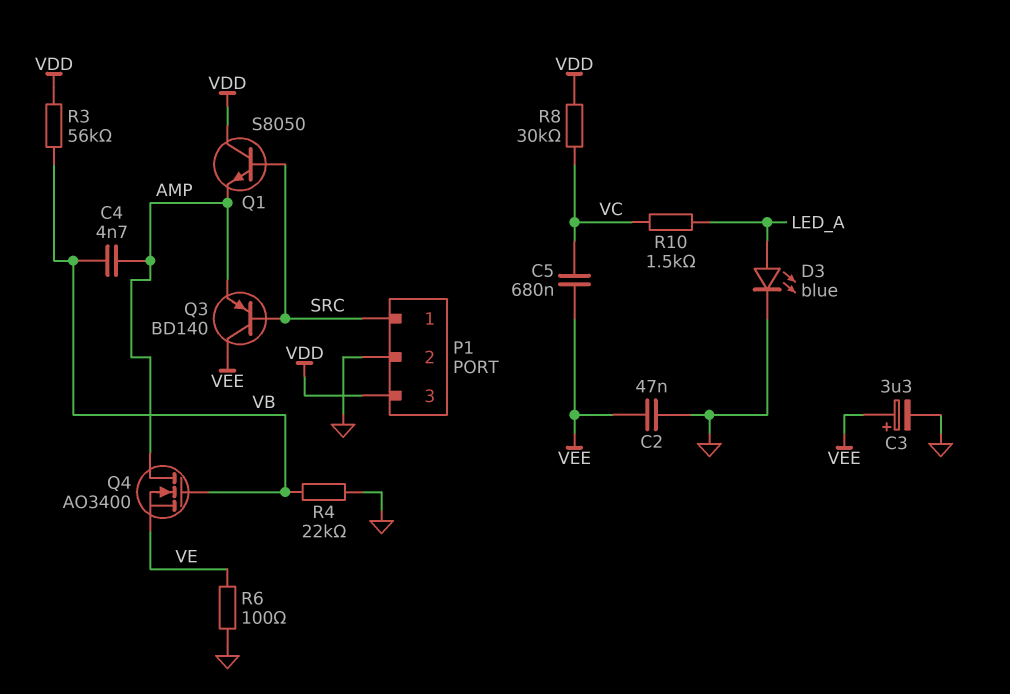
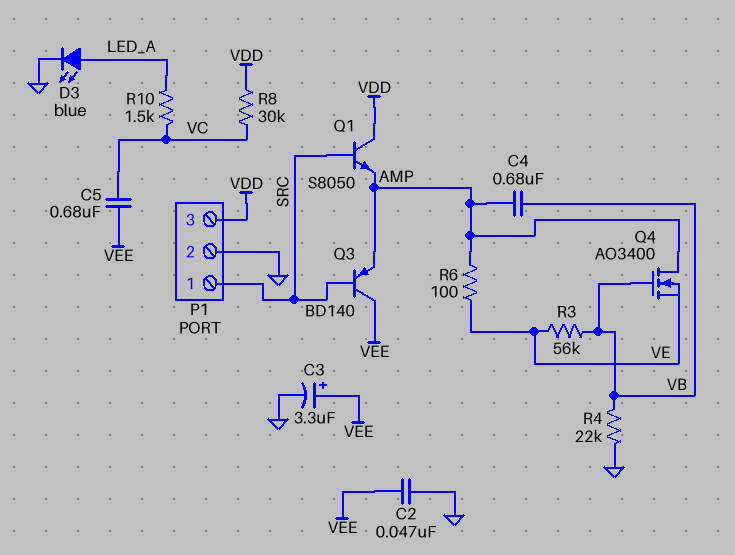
C4: 4.7nF (AMP, VB) -> 680nF (AMP, VB)
R3: 56k (VB, VDD) -> 56k (VB, VE)
R6: 100 (GND, VE) -> 100 (AMP, VE)

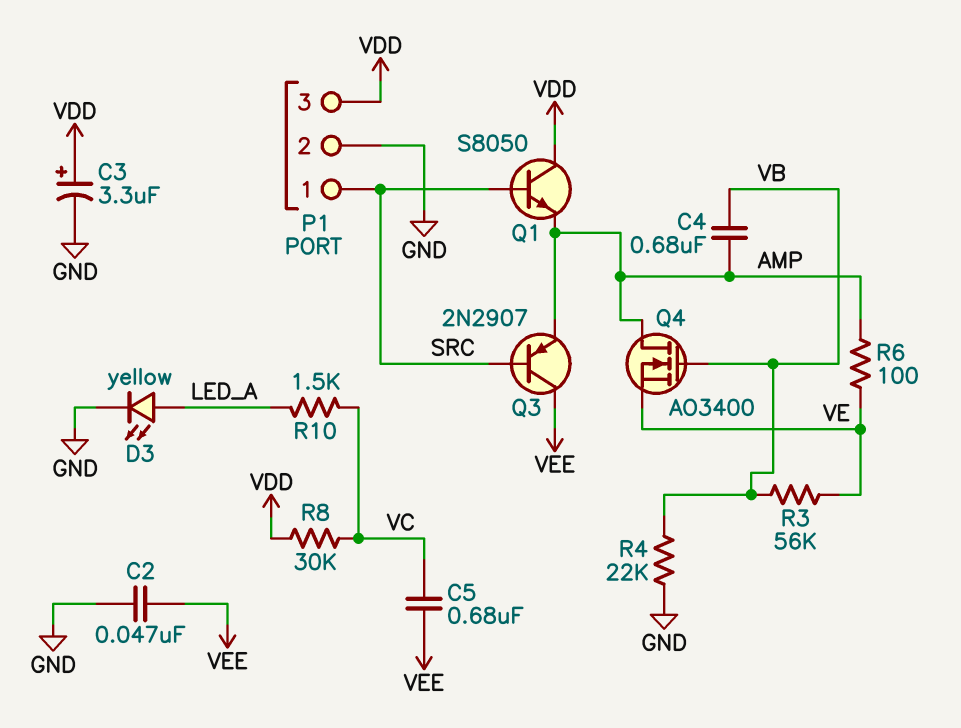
C3: 3.3uF (plus VEE, minus GND) -> 3.3uF (plus VDD, minus GND)
D3: LED blue (A LED_A, K GND) -> LED yellow (A LED_A, K GND)
Q3: PNP BD140 (B SRC, C VEE, E AMP) -> PNP 2N2907 (B SRC, C VEE, E AMP)

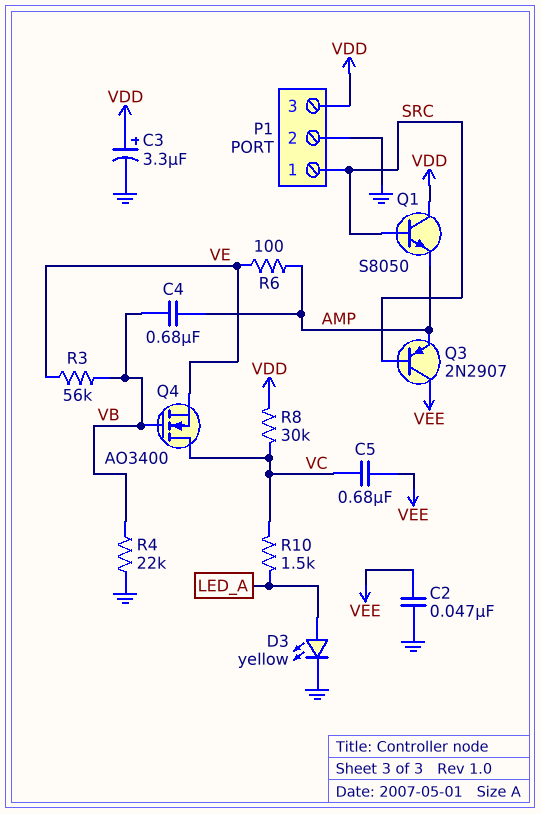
Q4: NMOS AO3400 (G VB, D AMP, S VE) -> NMOS AO3400 (G VB, D VC, S VE)

